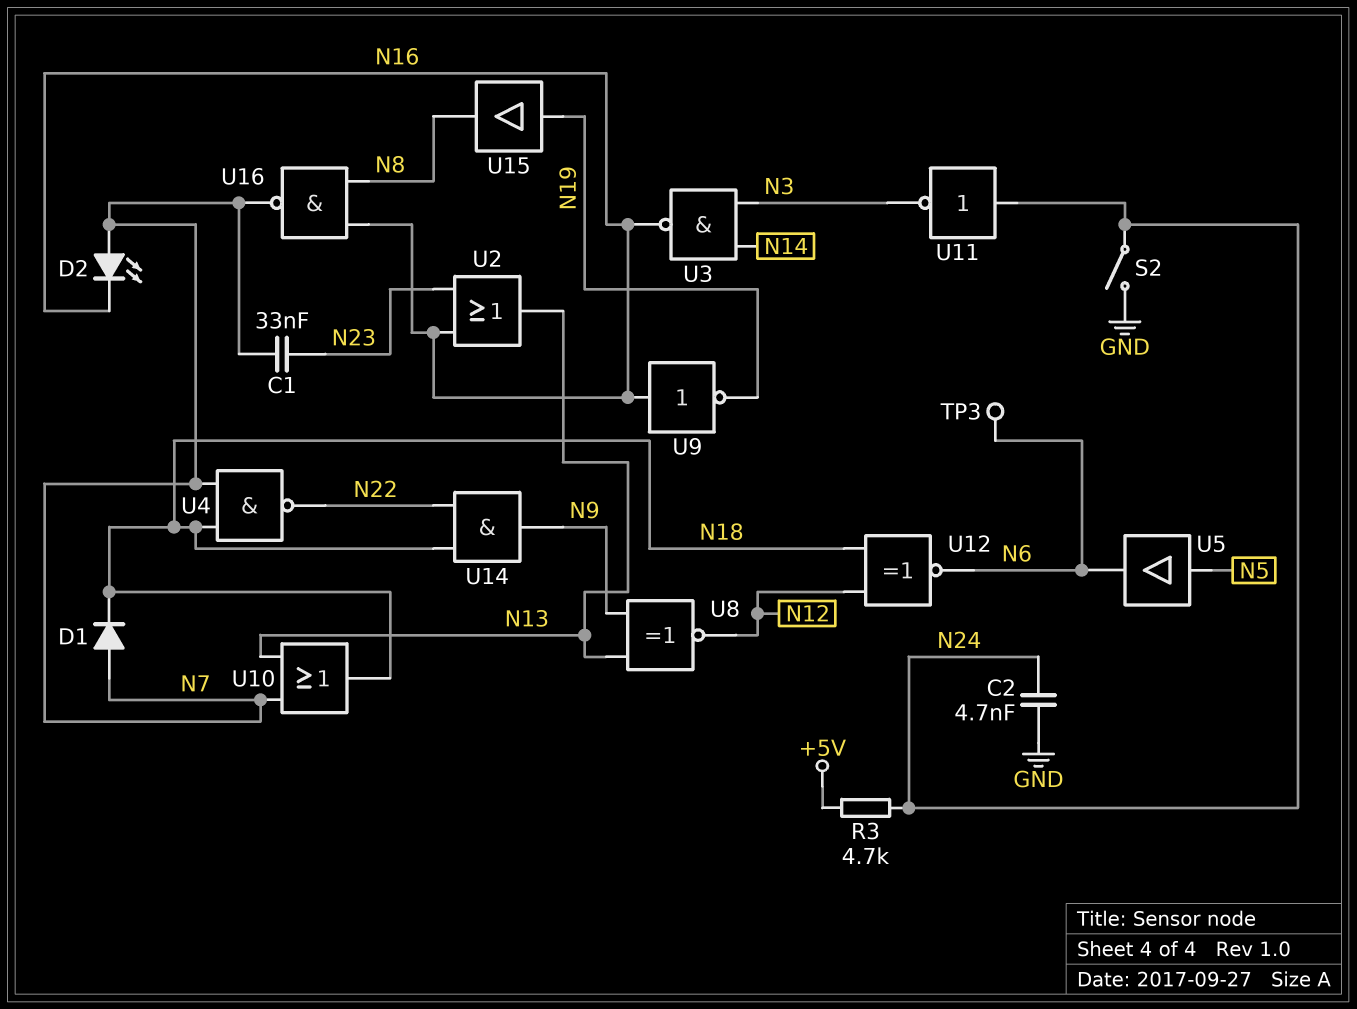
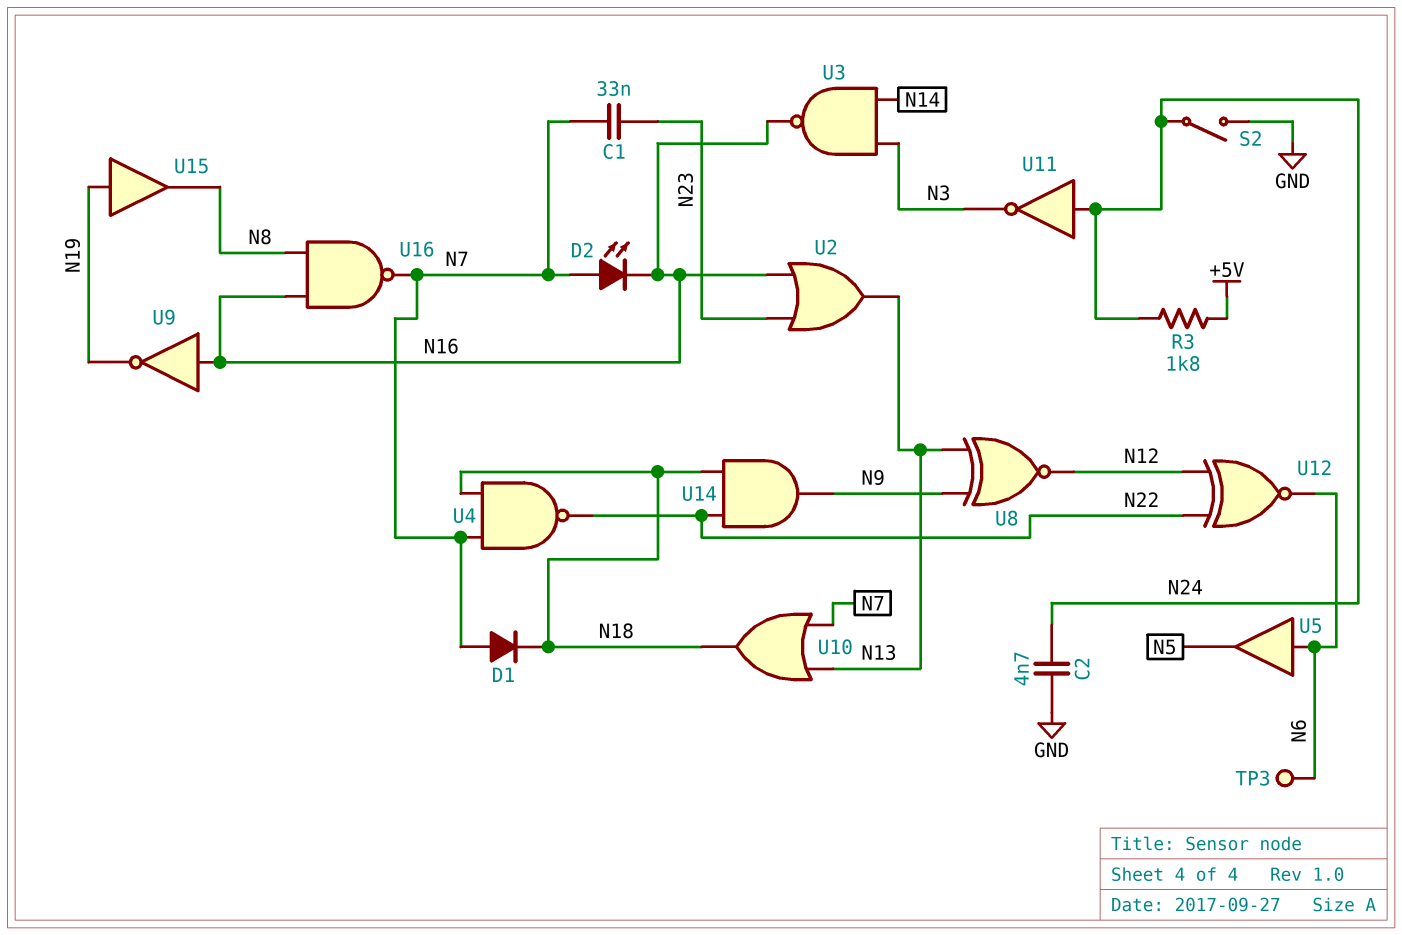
R3: 4.7k (+5V, N24) -> 1.8k (+5V, N24)
U5: buffer (in N5, out N6) -> buffer (in N6, out N5)
U12: XNOR (in N12, in N18, out N6) -> XNOR (in N12, in N22, out N6)

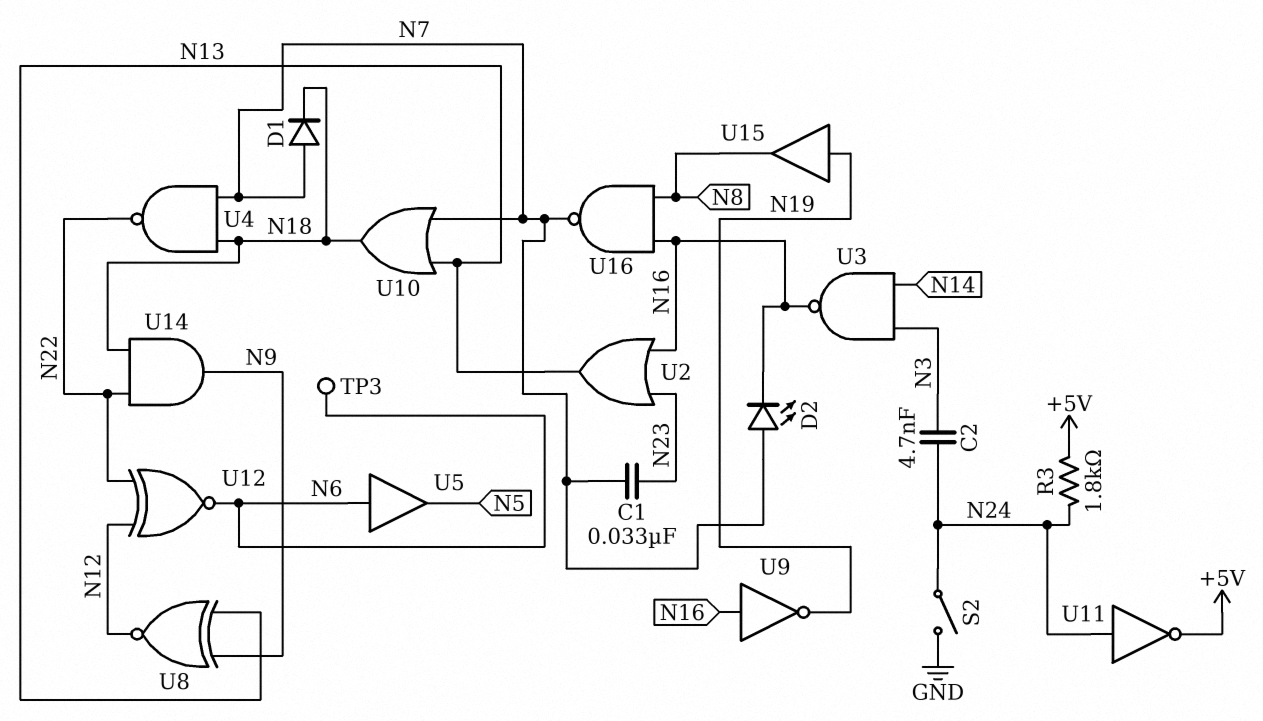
C2: 4.7nF (GND, N24) -> 4.7nF (N3, N24)
U11: NOT (in N24, out N3) -> NOT (in N24, out +5V)

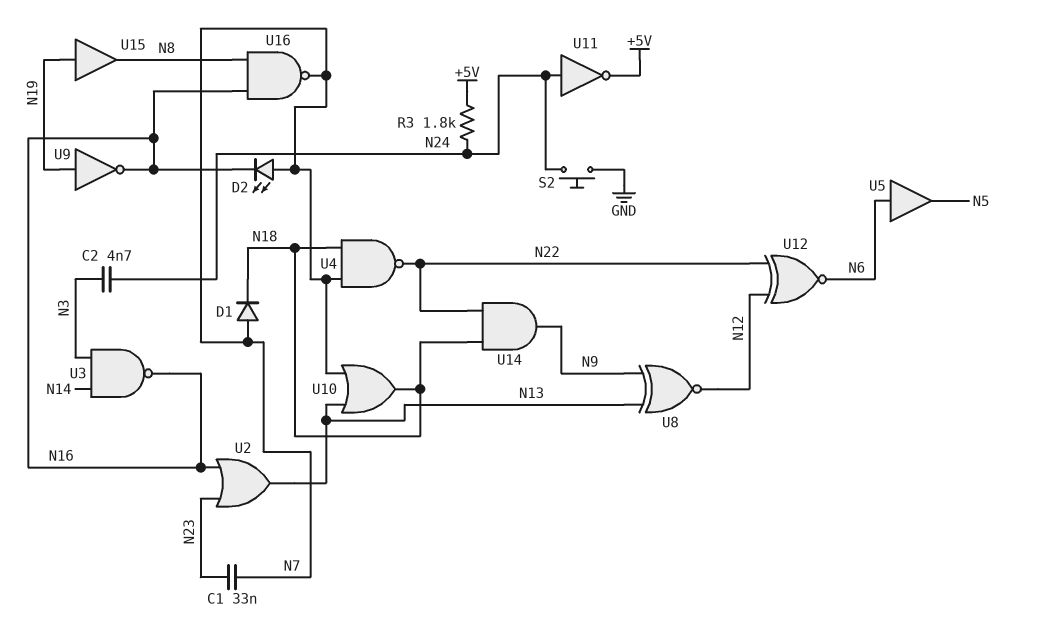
S2: switch (GND, N24) -> button (GND, N24)
TP3: test point (N6) -> none
U9: NOT (in N16, out N19) -> NOT (in N19, out N16)

